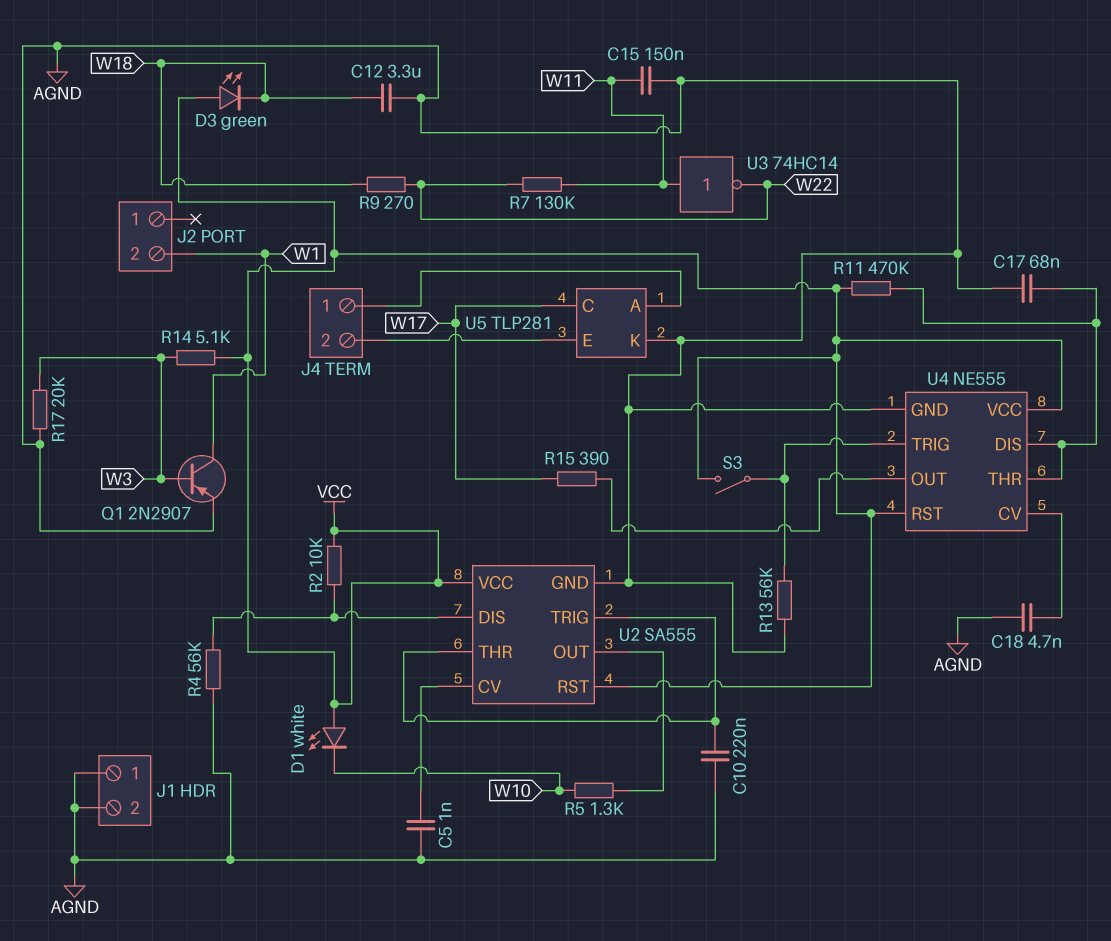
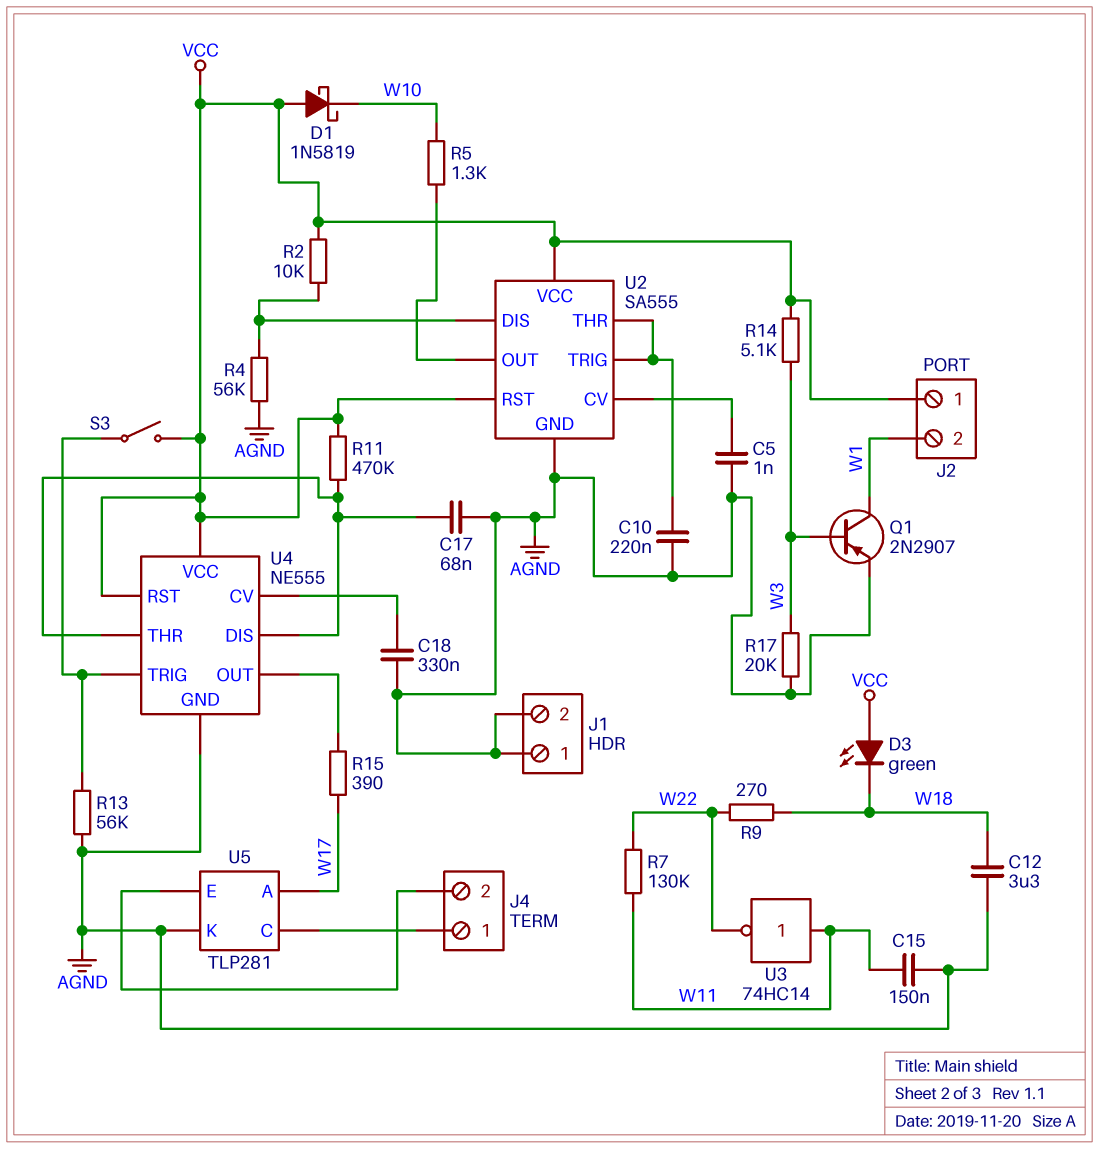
C18: 4.7nF (AGND, U4/CV) -> 330nF (AGND, U4/CV)
D1: LED white (A VCC, K W10) -> schottky 1N5819 (A VCC, K W10)
J2 pin 1: none -> VCC
U5 pin A: J4/1 -> W17
U5 pin C: W17 -> J4/1

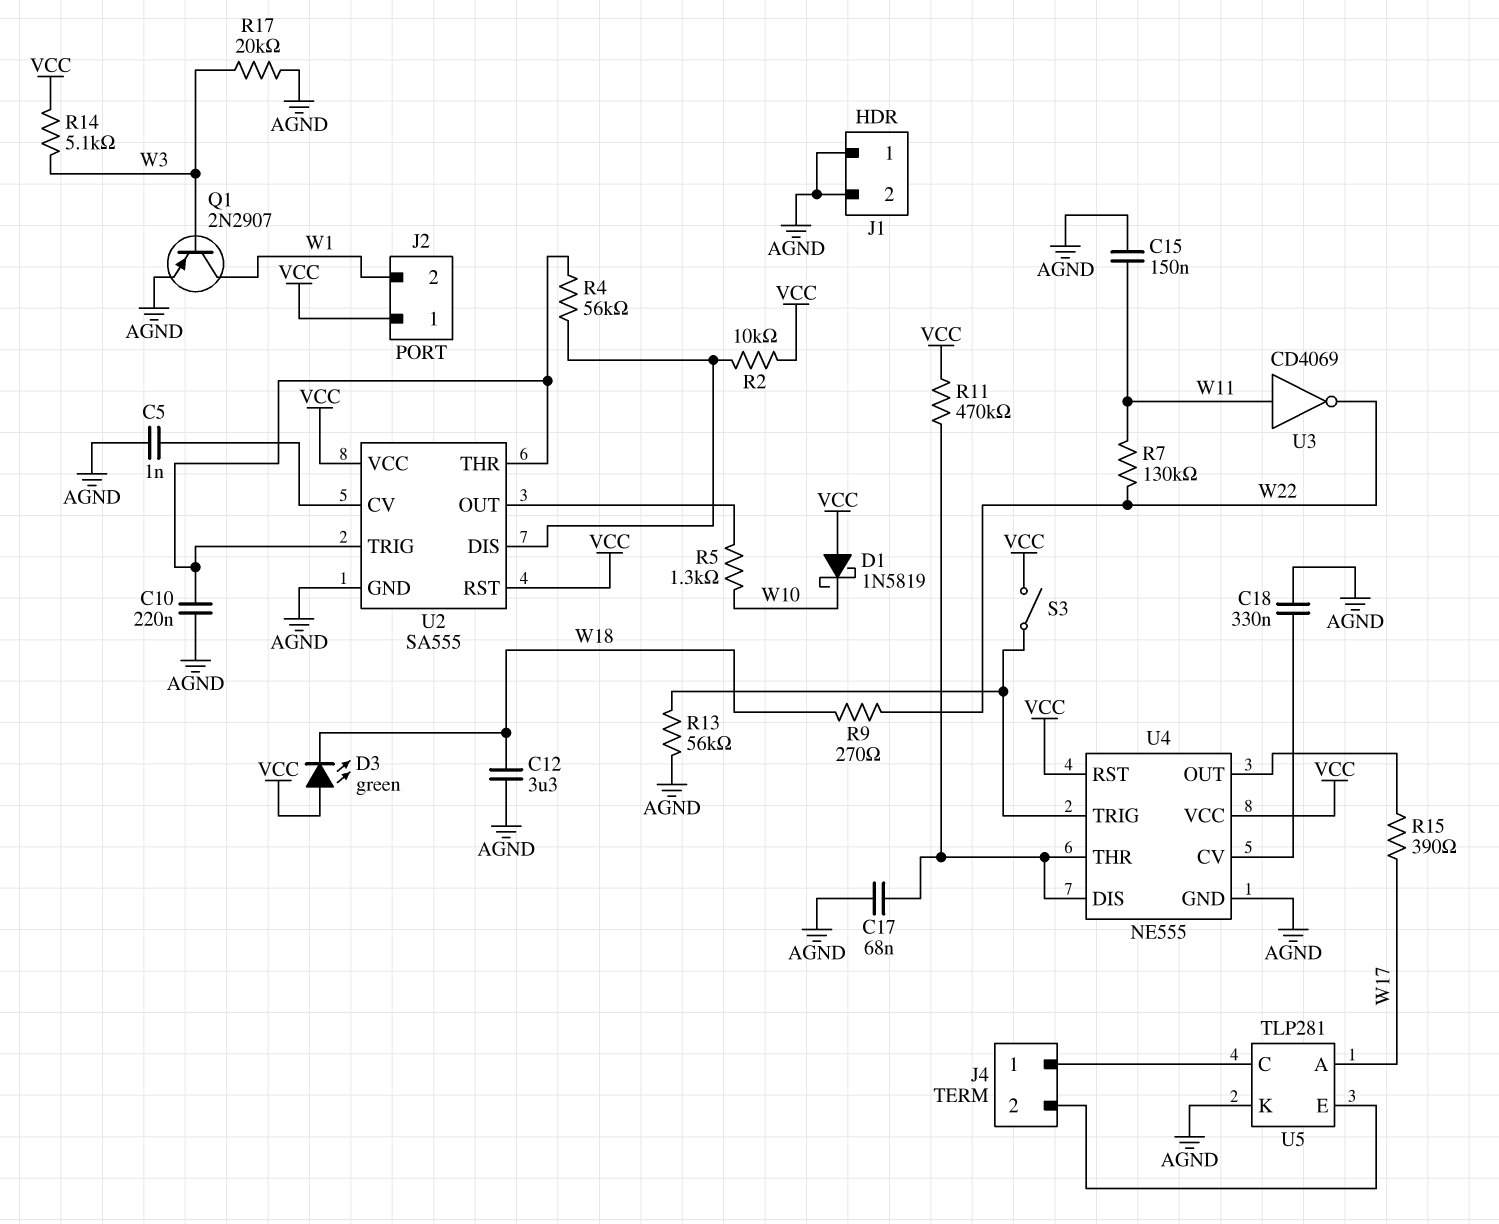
R4: 56k (AGND, U2/DIS) -> 56k (U2/DIS, U2/THR)
U3: NOT 74HC14 (in W11, out W22) -> NOT CD4069 (in W11, out W22)

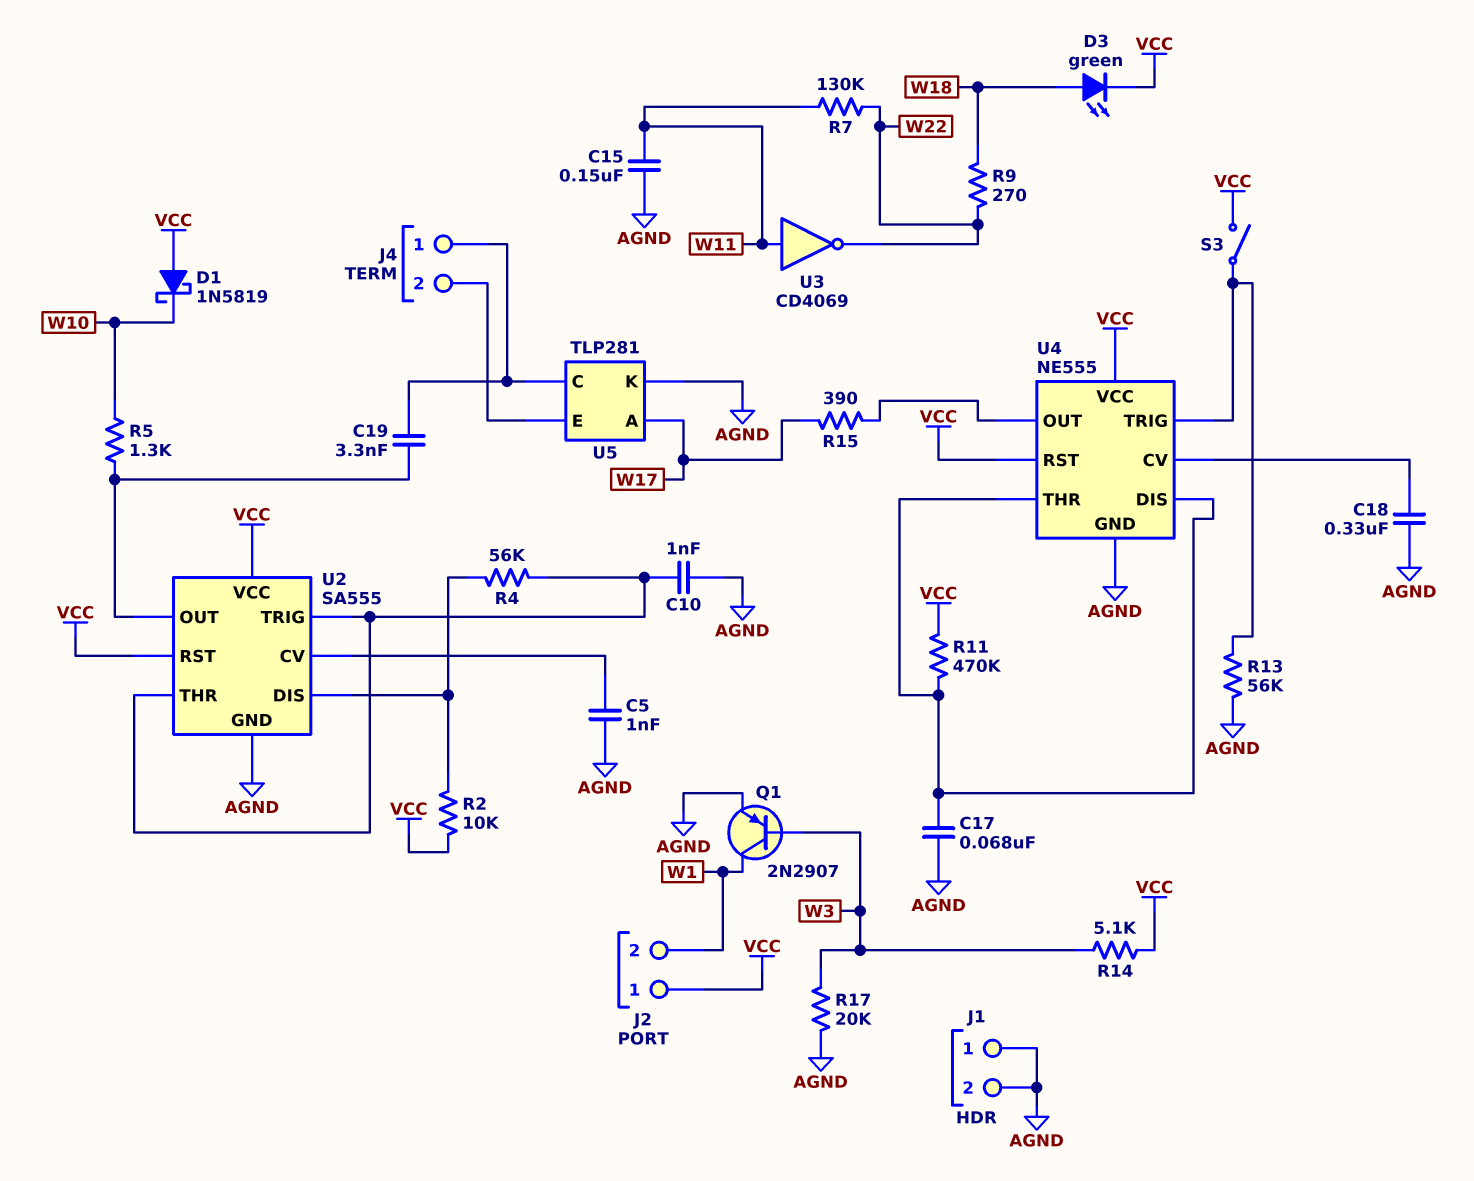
C10: 220nF (AGND, U2/THR) -> 1nF (AGND, U2/THR)
C12: 3.3uF (AGND, W18) -> none
C19: none -> 3.3nF (J4/1, U2/OUT)
D3: LED green (A VCC, K W18) -> LED green (A W18, K VCC)

